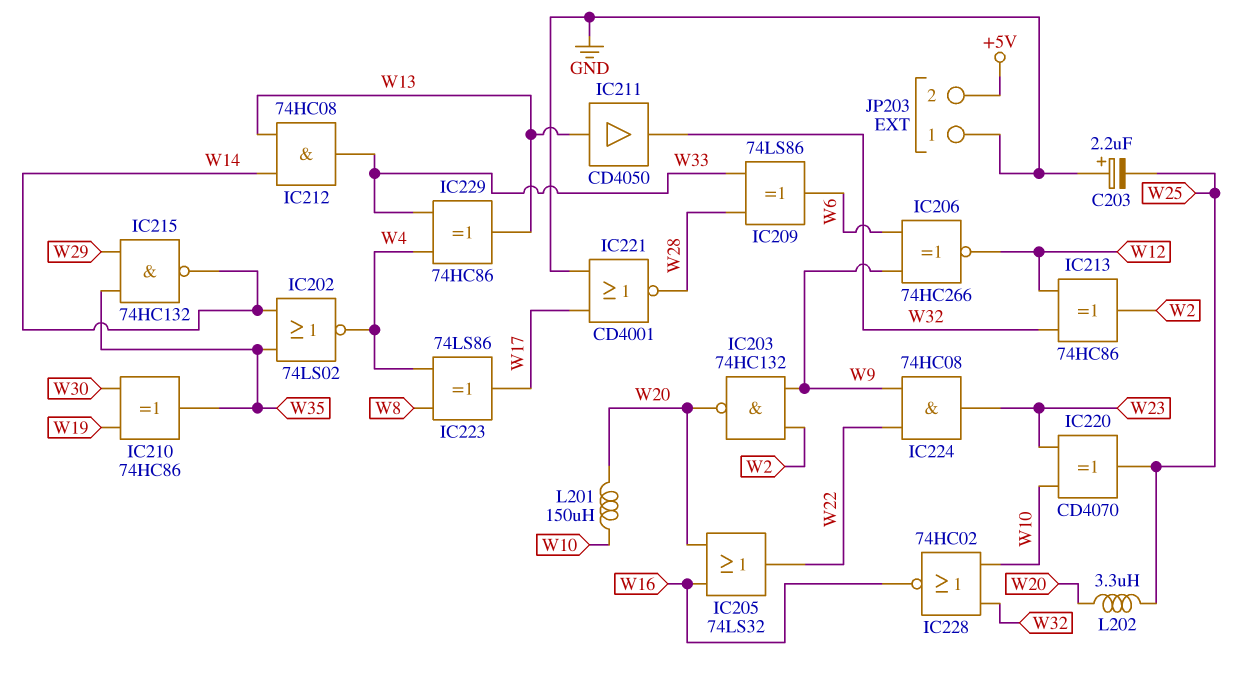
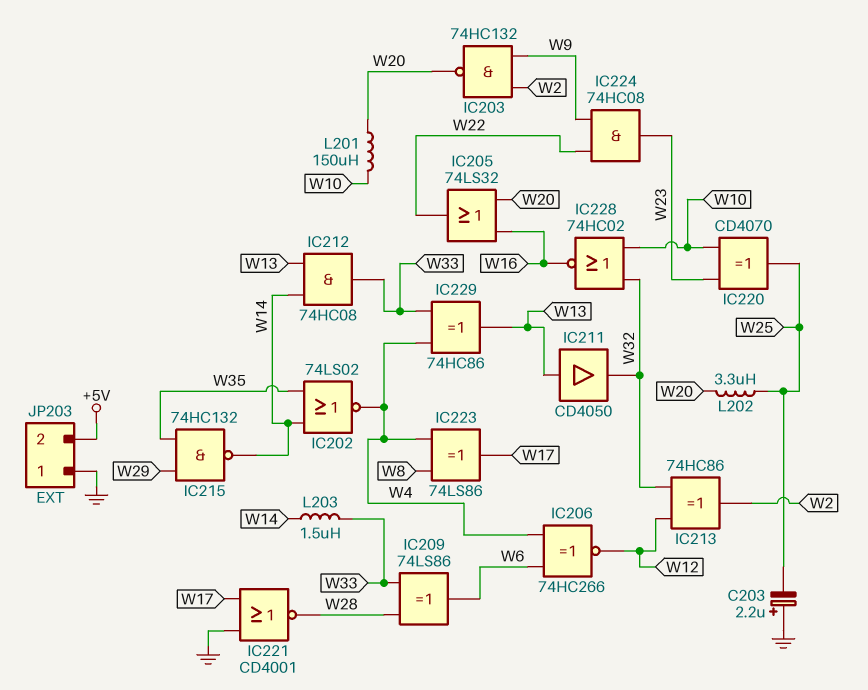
IC206: XNOR 74HC266 (in W6, in W9, out W12) -> XNOR 74HC266 (in W4, in W6, out W12)
IC210: XOR 74HC86 (in W19, in W30, out W35) -> none
L203: none -> 1.5uH (W14, W33)

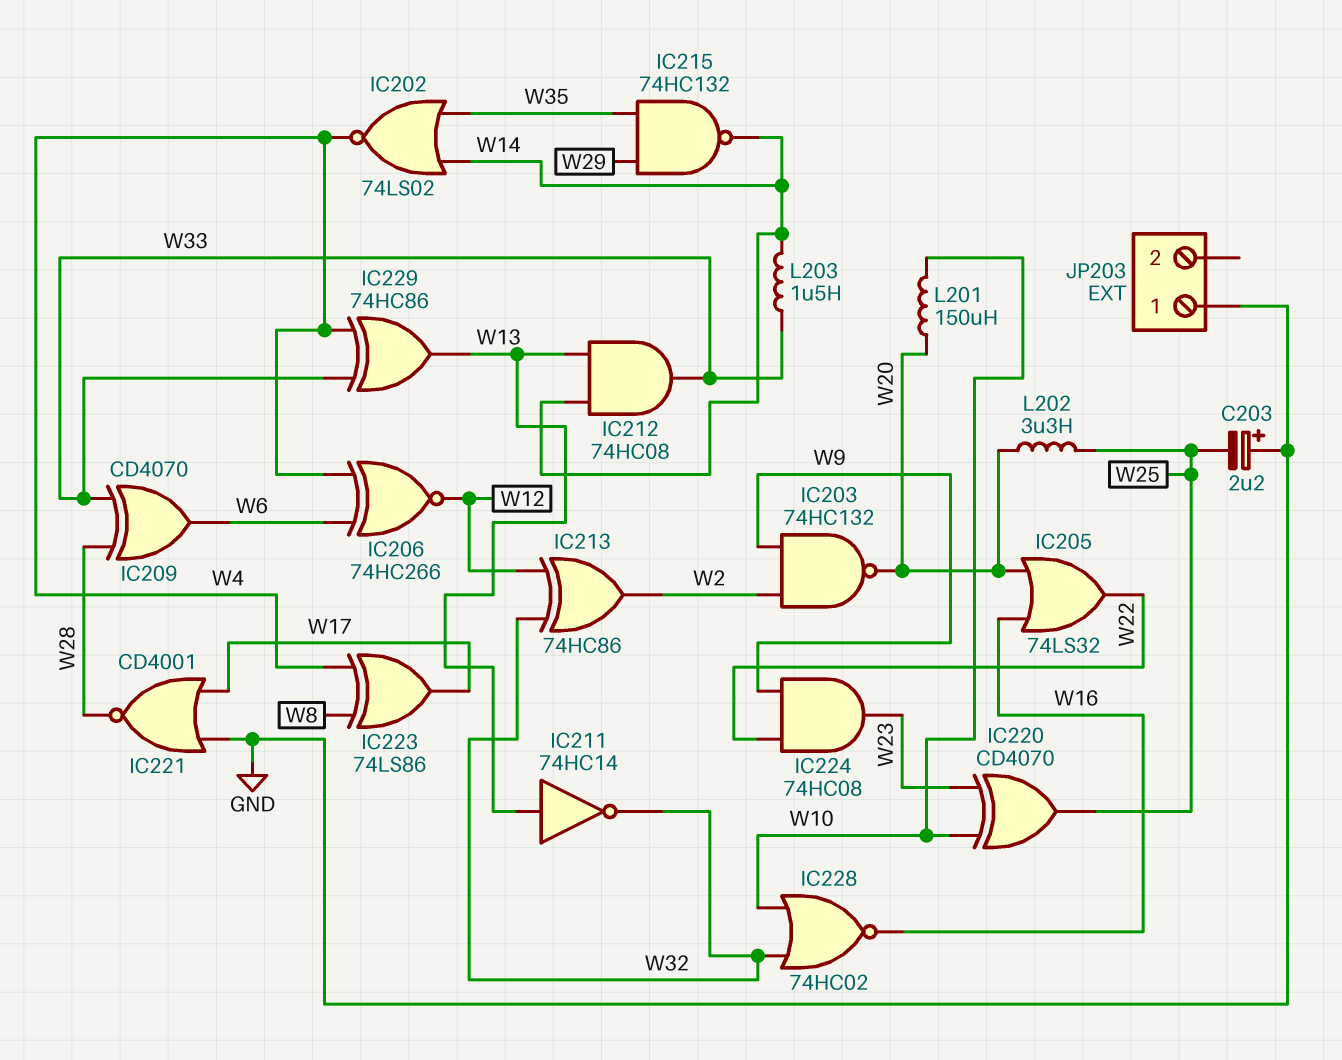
IC209: XOR 74LS86 (in W28, in W33, out W6) -> XOR CD4070 (in W28, in W33, out W6)
IC211: buffer CD4050 (in W13, out W32) -> NOT 74HC14 (in W13, out W32)
JP203 pin 2: +5V -> none

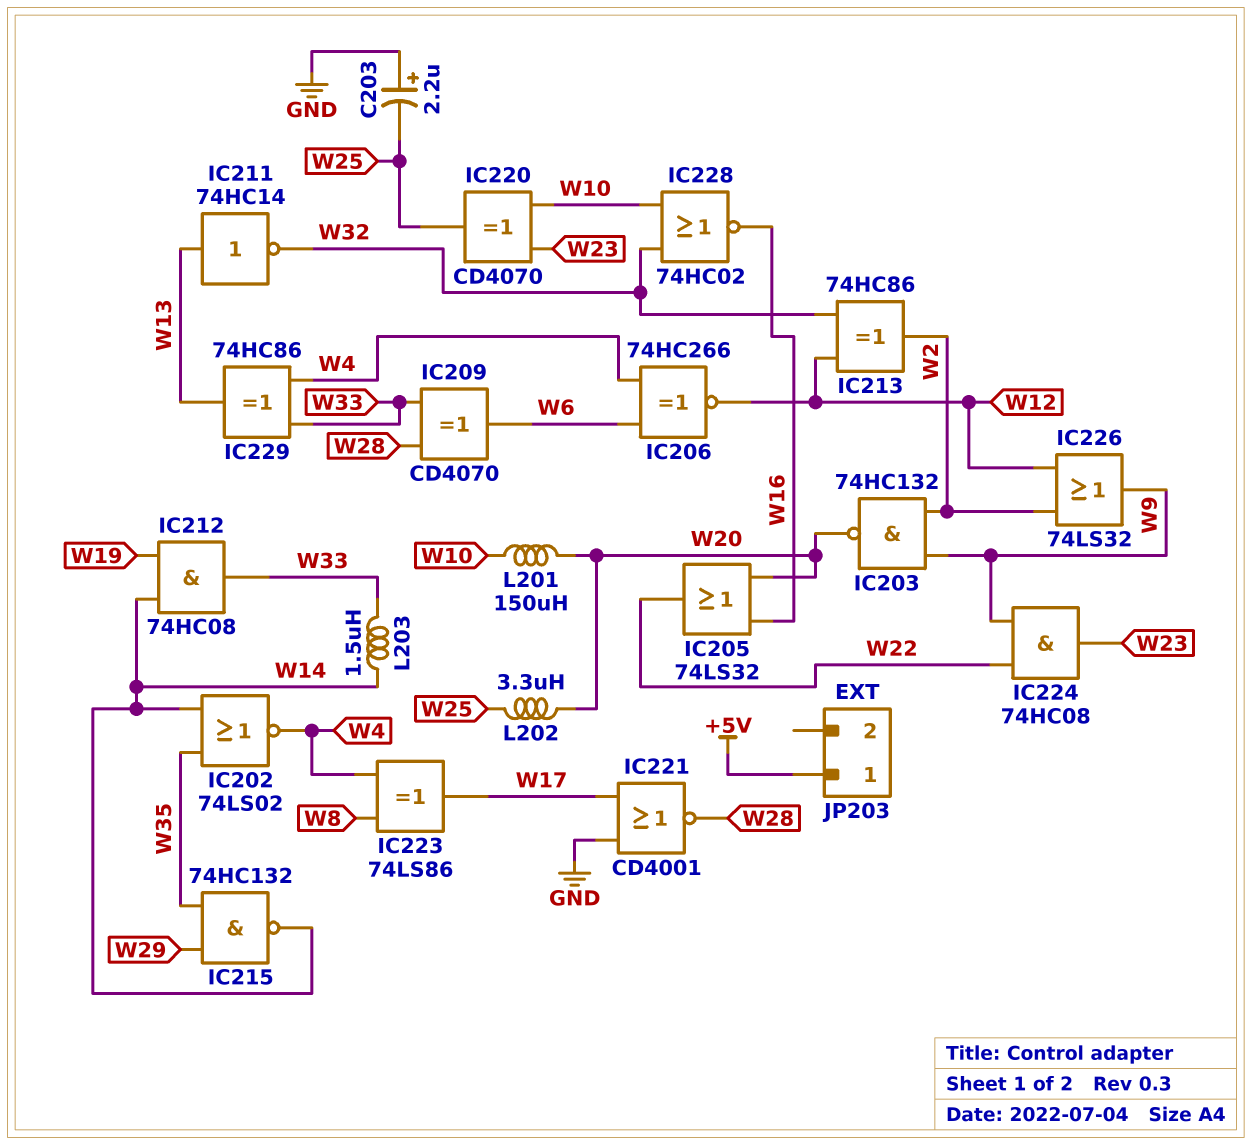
IC212: AND 74HC08 (in W13, in W14, out W33) -> AND 74HC08 (in W14, in W19, out W33)
IC226: none -> OR 74LS32 (in W2, in W12, out W9)
JP203 pin 1: GND -> +5V

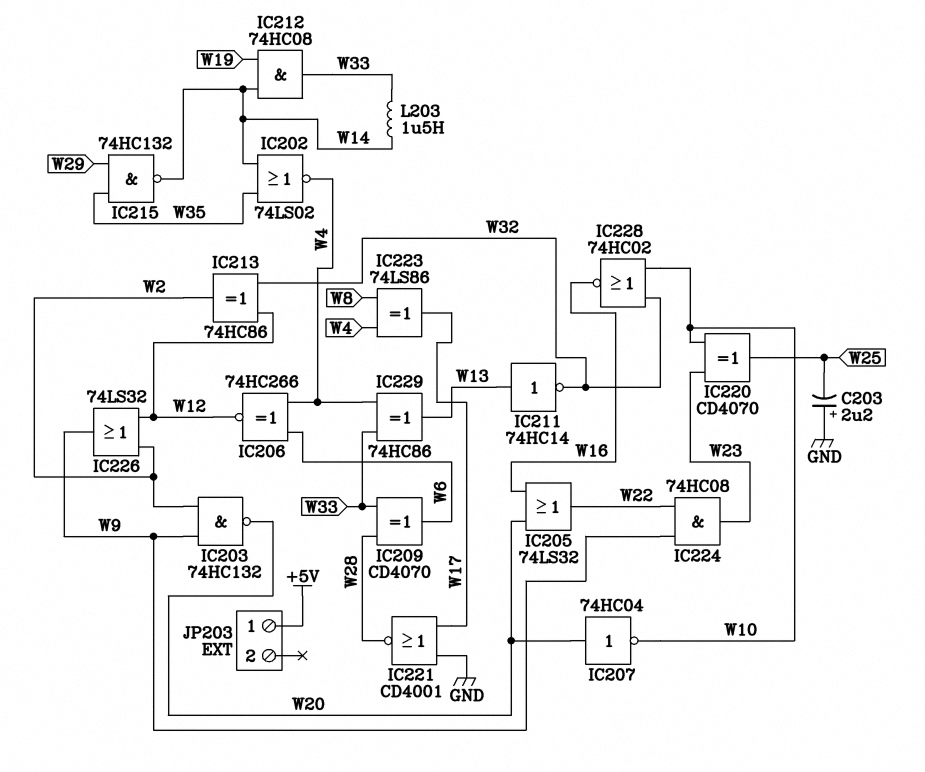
IC207: none -> NOT 74HC04 (in W20, out W10)
L201: 150uH (W10, W20) -> none
L202: 3.3uH (W20, W25) -> none

